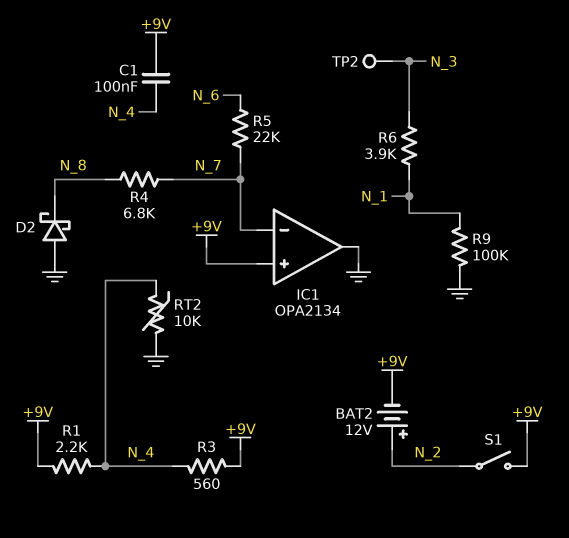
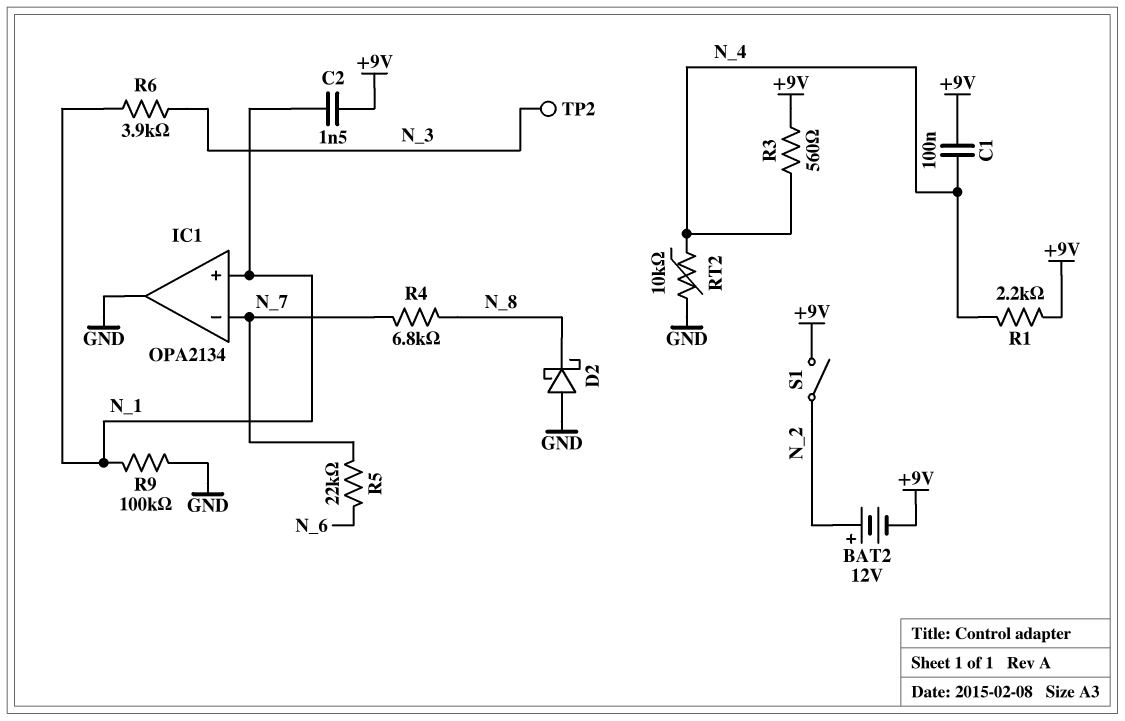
C2: none -> 1.5nF (+9V, N_1)
IC1 pin in+: +9V -> N_1

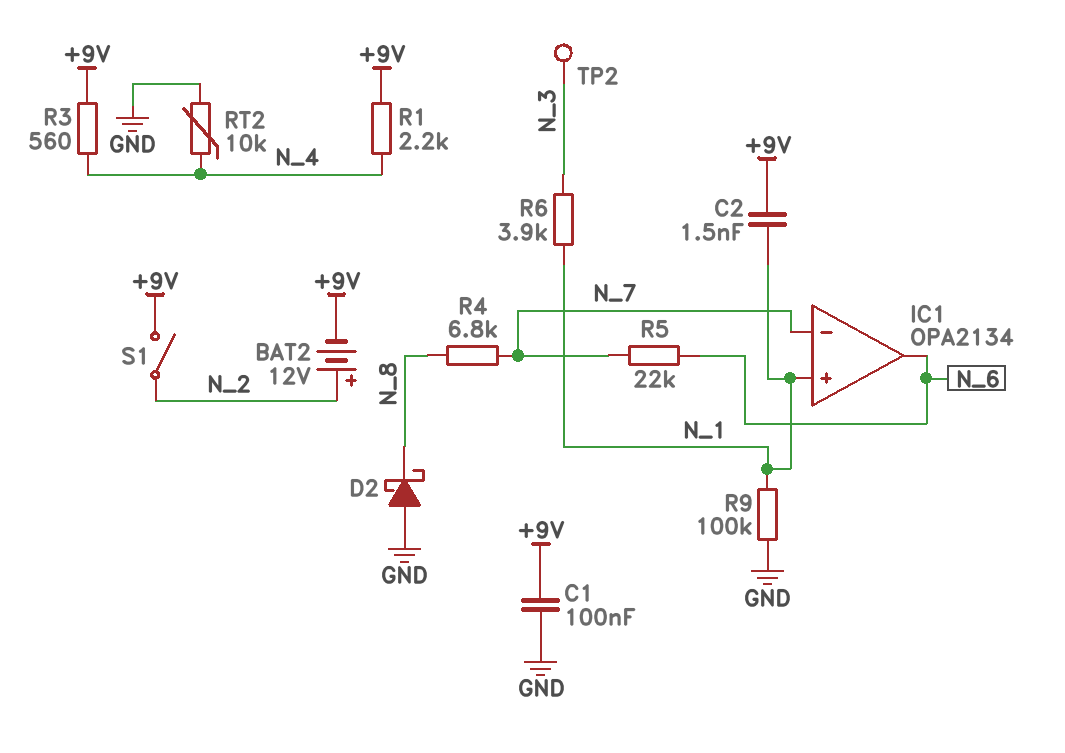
C1: 100nF (+9V, N_4) -> 100nF (+9V, GND)
IC1 pin out: GND -> N_6

